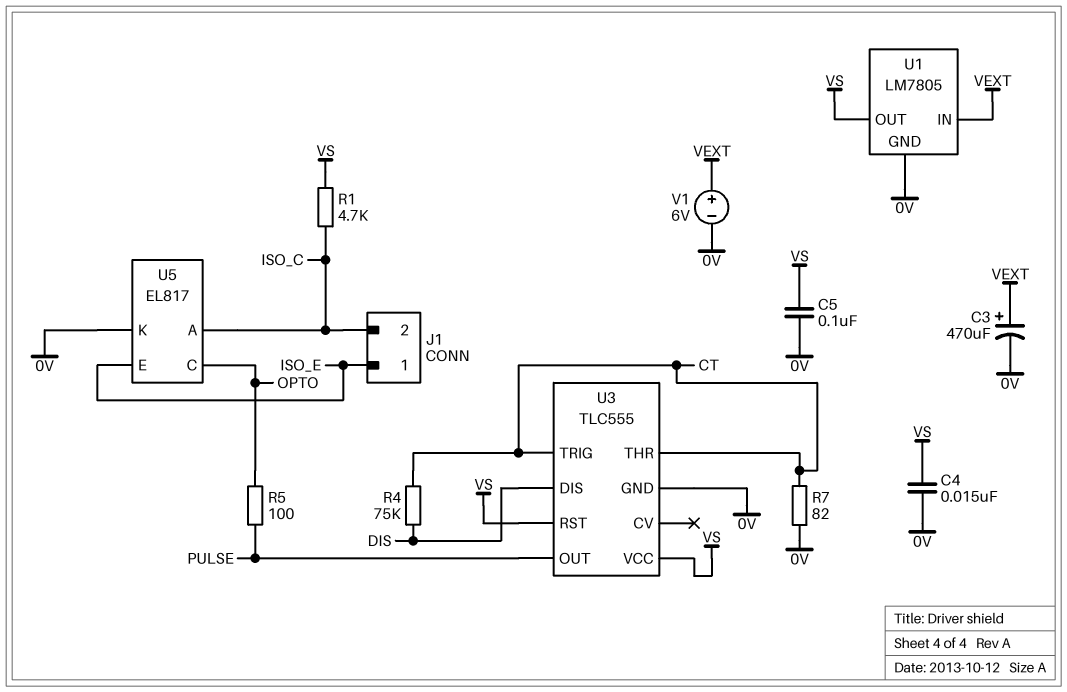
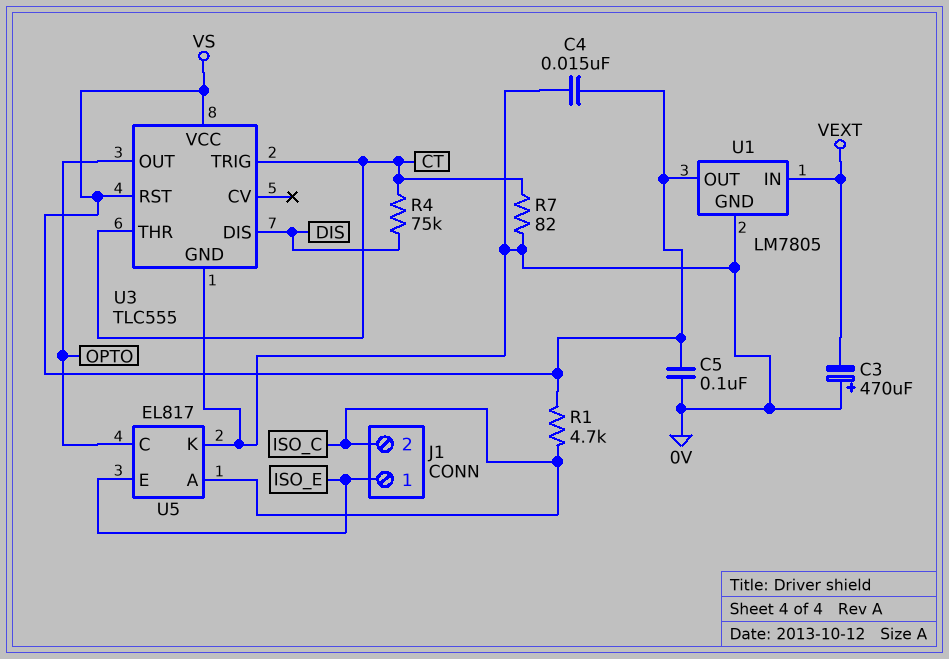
C3: 470uF (plus VEXT, minus 0V) -> 470uF (plus 0V, minus VEXT)
R5: 100 (OPTO, PULSE) -> none
U3 pin OUT: PULSE -> OPTO
V1: 6V (plus VEXT, minus 0V) -> none

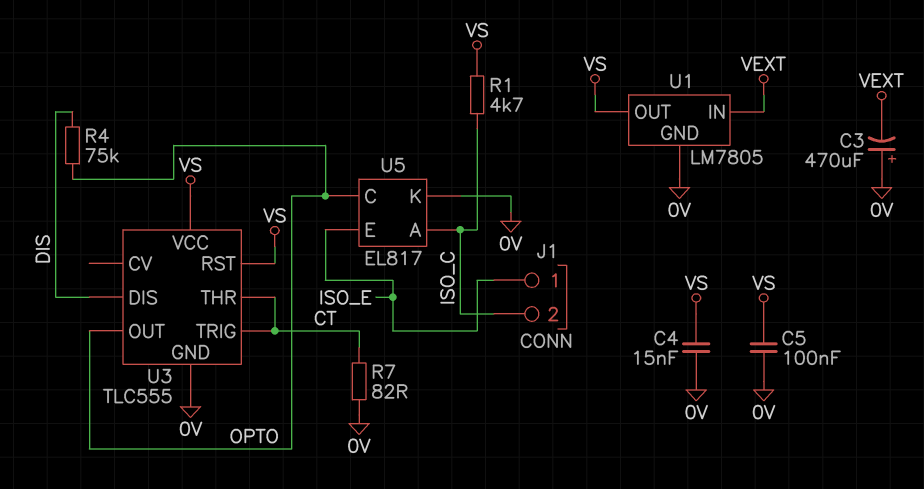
R4: 75k (CT, DIS) -> 75k (DIS, OPTO)

